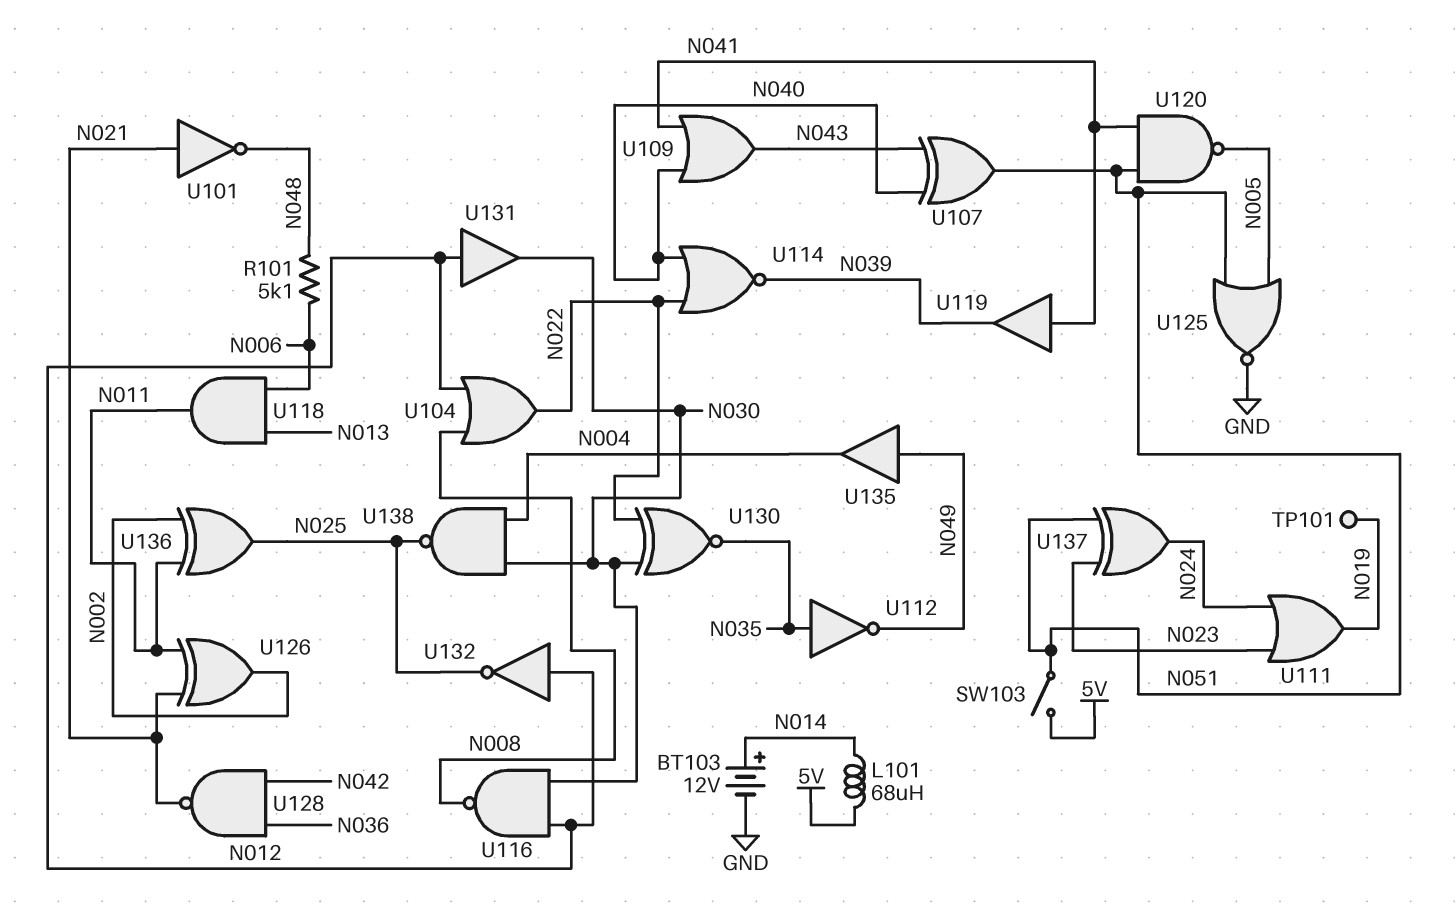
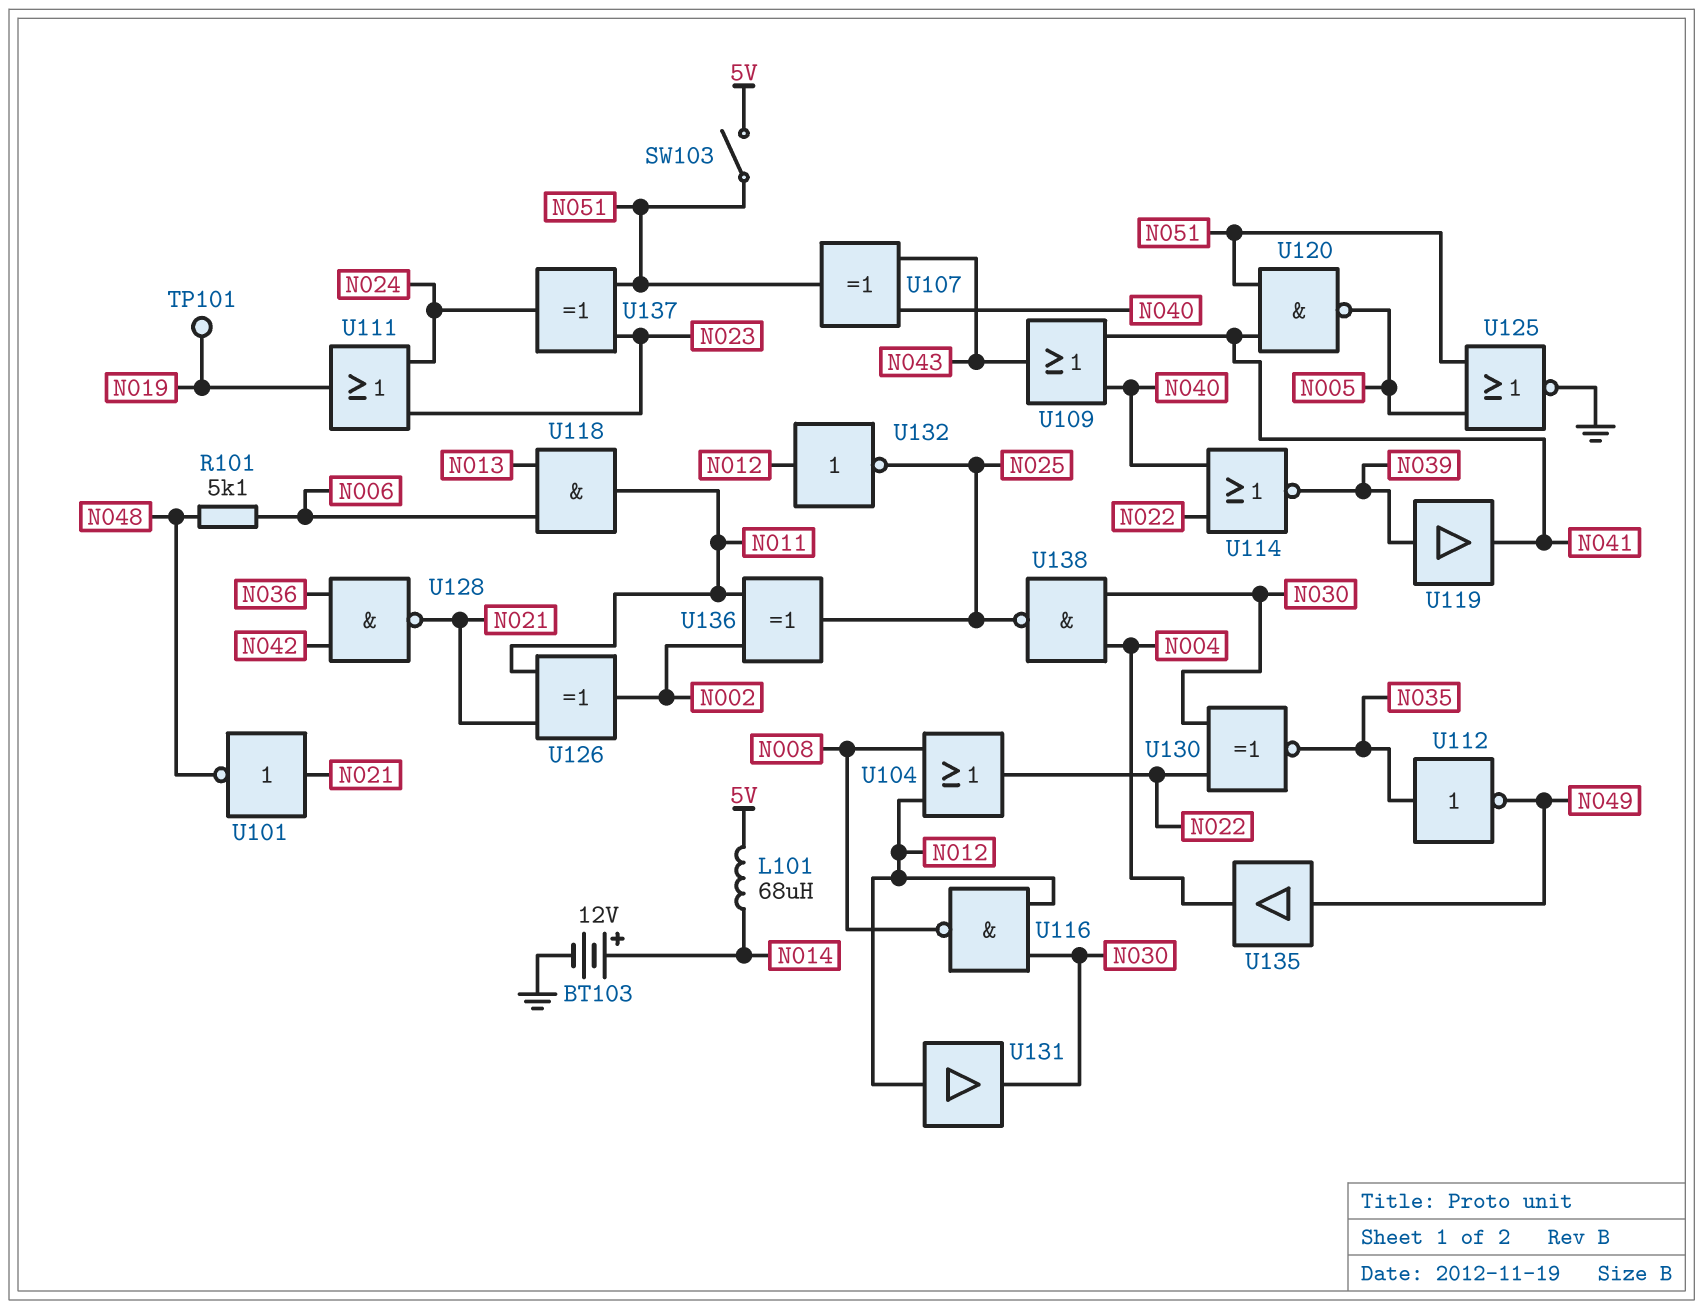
U119: buffer (in N041, out N039) -> buffer (in N039, out N041)

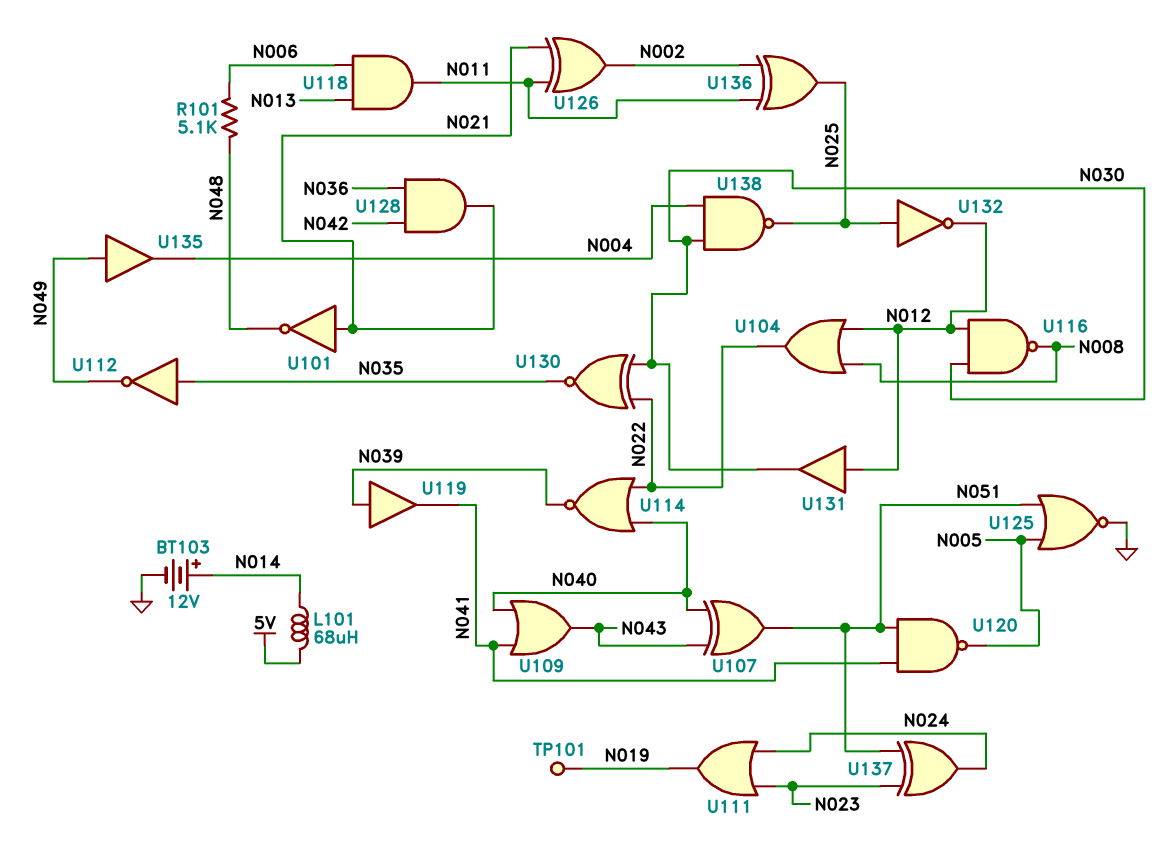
SW103: switch (5V, N051) -> none
U128: NAND (in N036, in N042, out N021) -> AND (in N036, in N042, out N021)
U132: NOT (in N012, out N025) -> NOT (in N025, out N012)

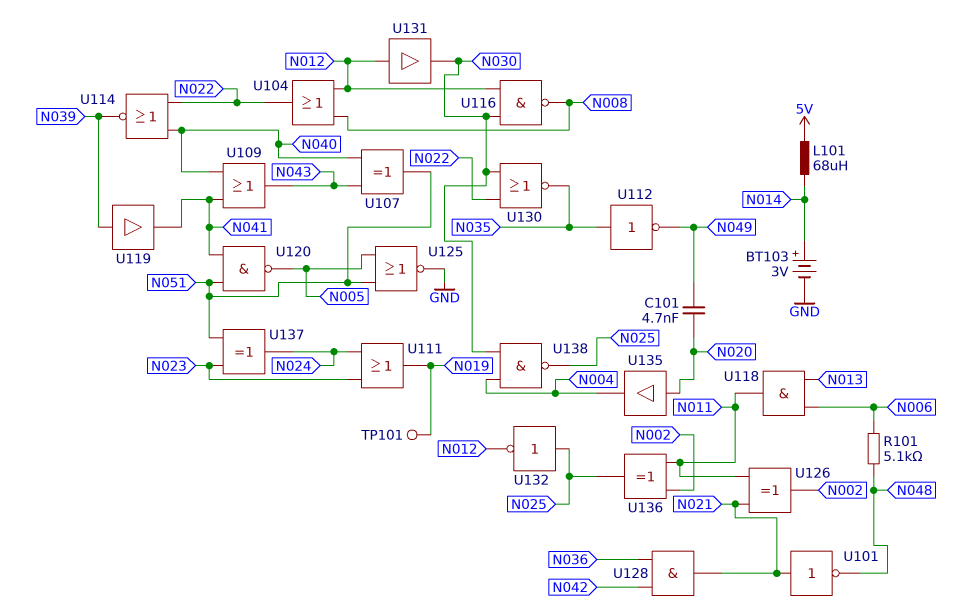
BT103: 12V (plus N014, minus GND) -> 3V (plus N014, minus GND)
C101: none -> 4.7nF (N020, N049)
U130: XNOR (in N022, in N030, out N035) -> NOR (in N022, in N030, out N035)
U135: buffer (in N049, out N004) -> buffer (in N020, out N004)

